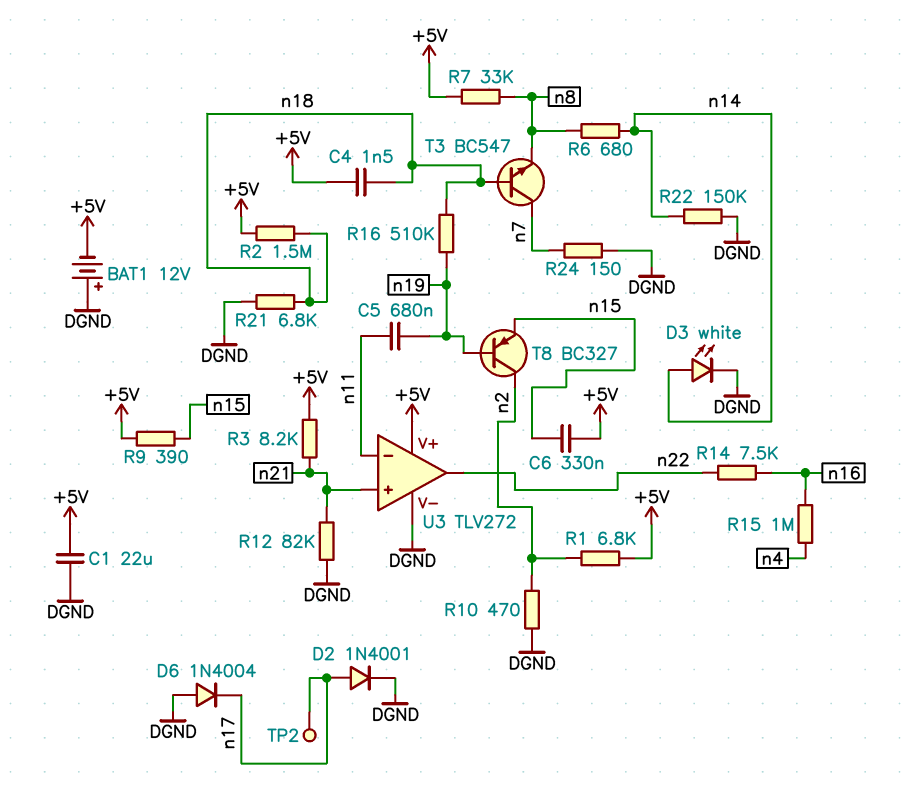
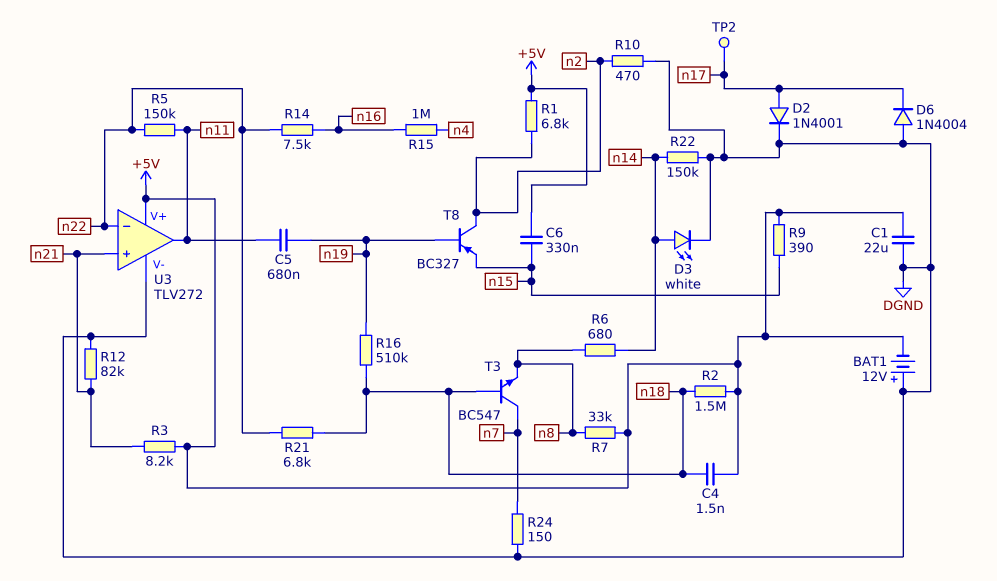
R5: none -> 150k (n11, n22)
R21: 6.8k (DGND, n18) -> 6.8k (n18, n22)
U3 pin in-: n11 -> n22
U3 pin out: n22 -> n11

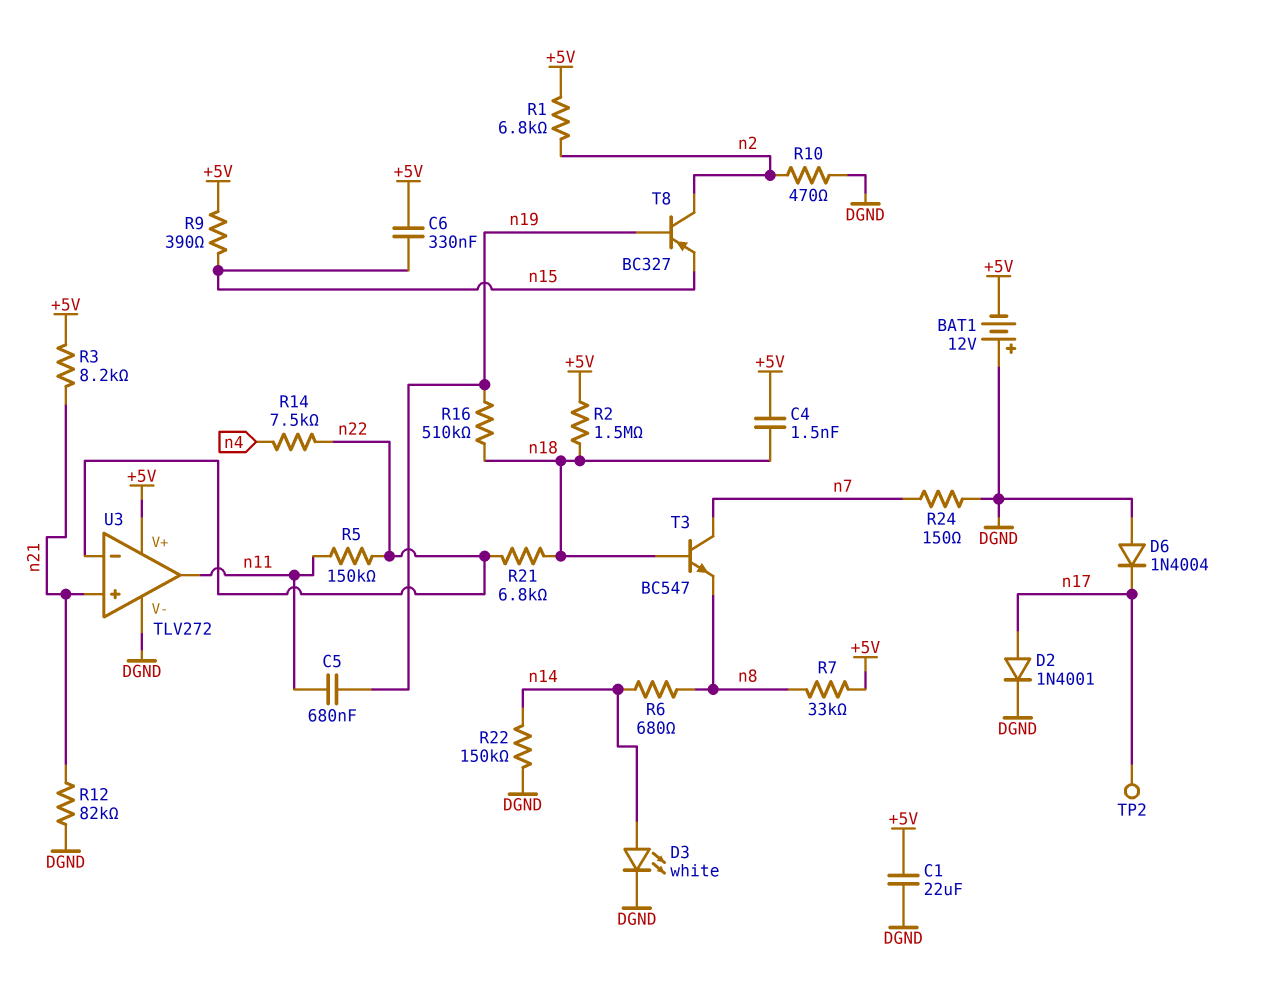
R14: 7.5k (n16, n22) -> 7.5k (n4, n22)
R15: 1M (n4, n16) -> none

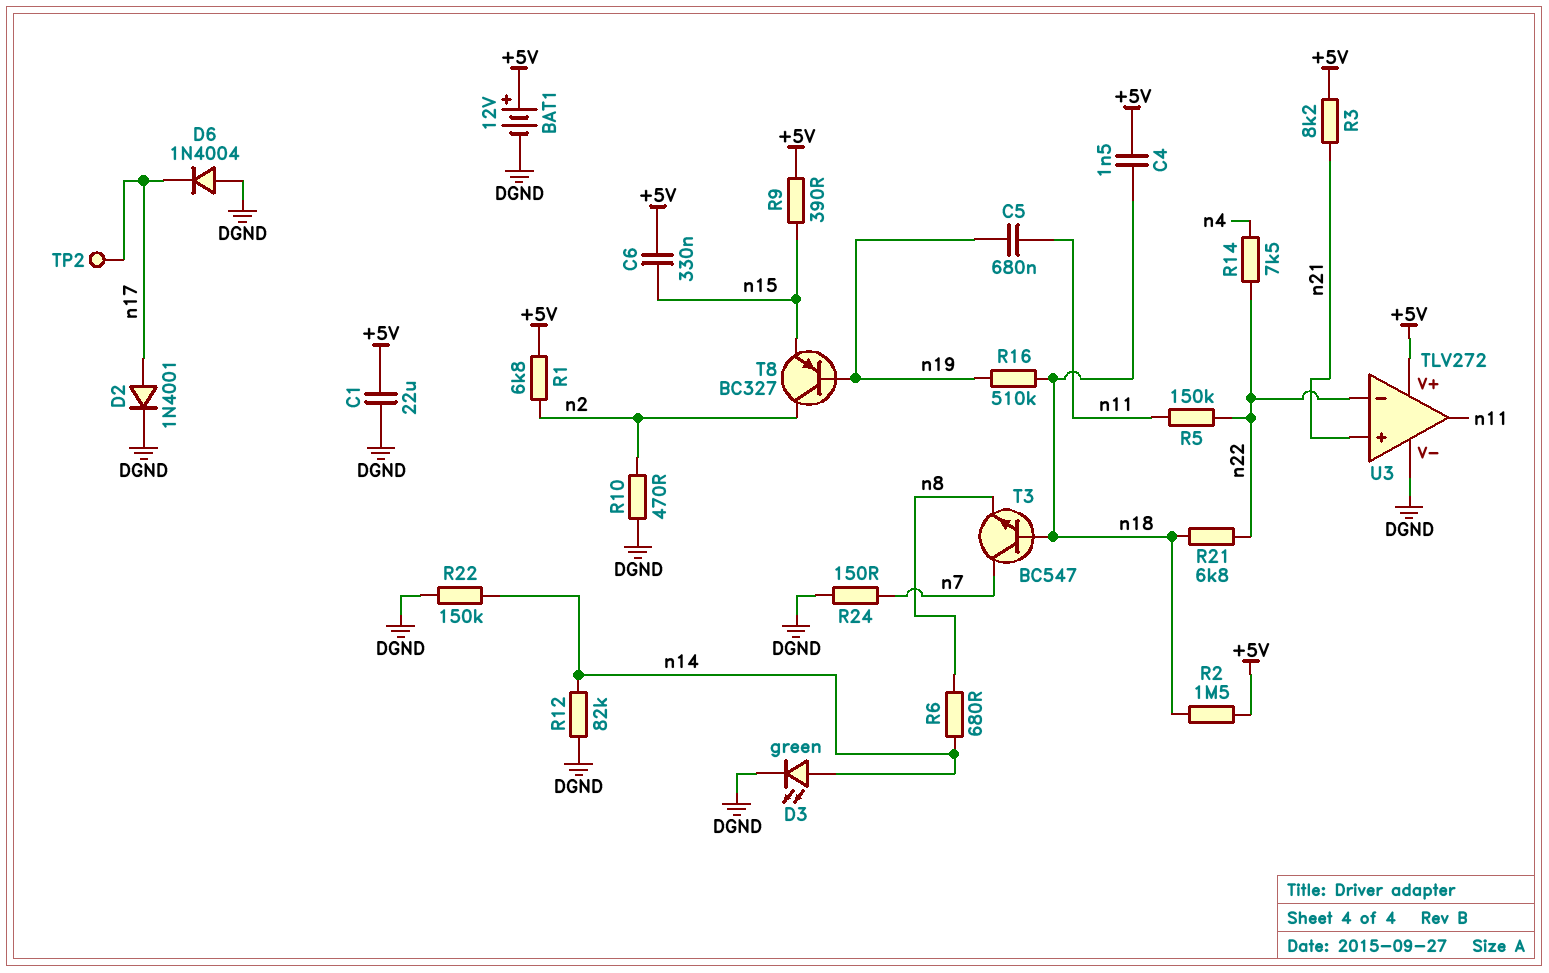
BAT1: 12V (plus DGND, minus +5V) -> 12V (plus +5V, minus DGND)
D3: LED white (A n14, K DGND) -> LED green (A n14, K DGND)
R7: 33k (+5V, n8) -> none
R12: 82k (DGND, n21) -> 82k (DGND, n14)

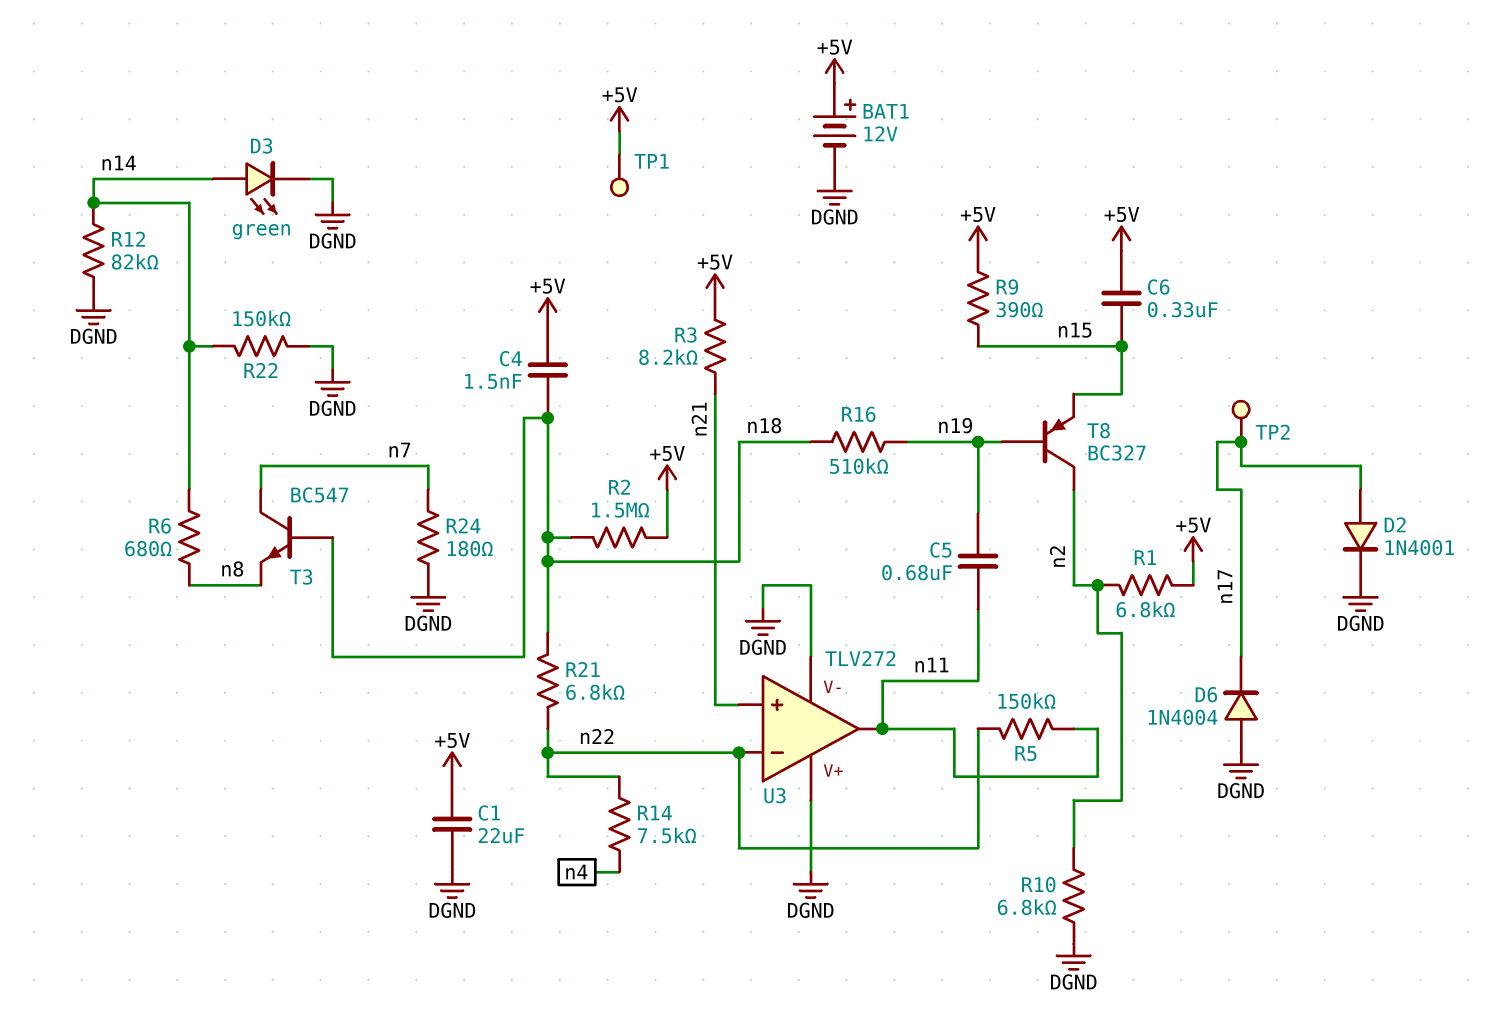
R10: 470 (DGND, n2) -> 6.8k (DGND, n2)
R24: 150 (DGND, n7) -> 180 (DGND, n7)
TP1: none -> test point (+5V)
U3 pin V+: +5V -> DGND

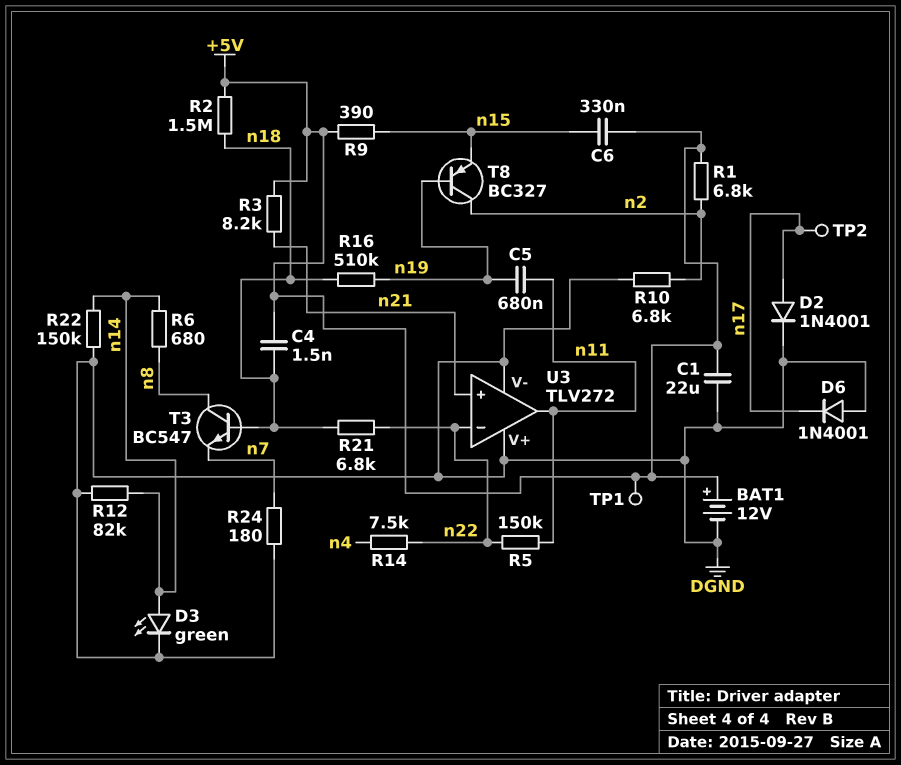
D6: diode 1N4004 (A DGND, K n17) -> diode 1N4001 (A DGND, K n17)
T3: NPN BC547 (B n18, C n7, E n8) -> NPN BC547 (B n18, C n8, E n7)

